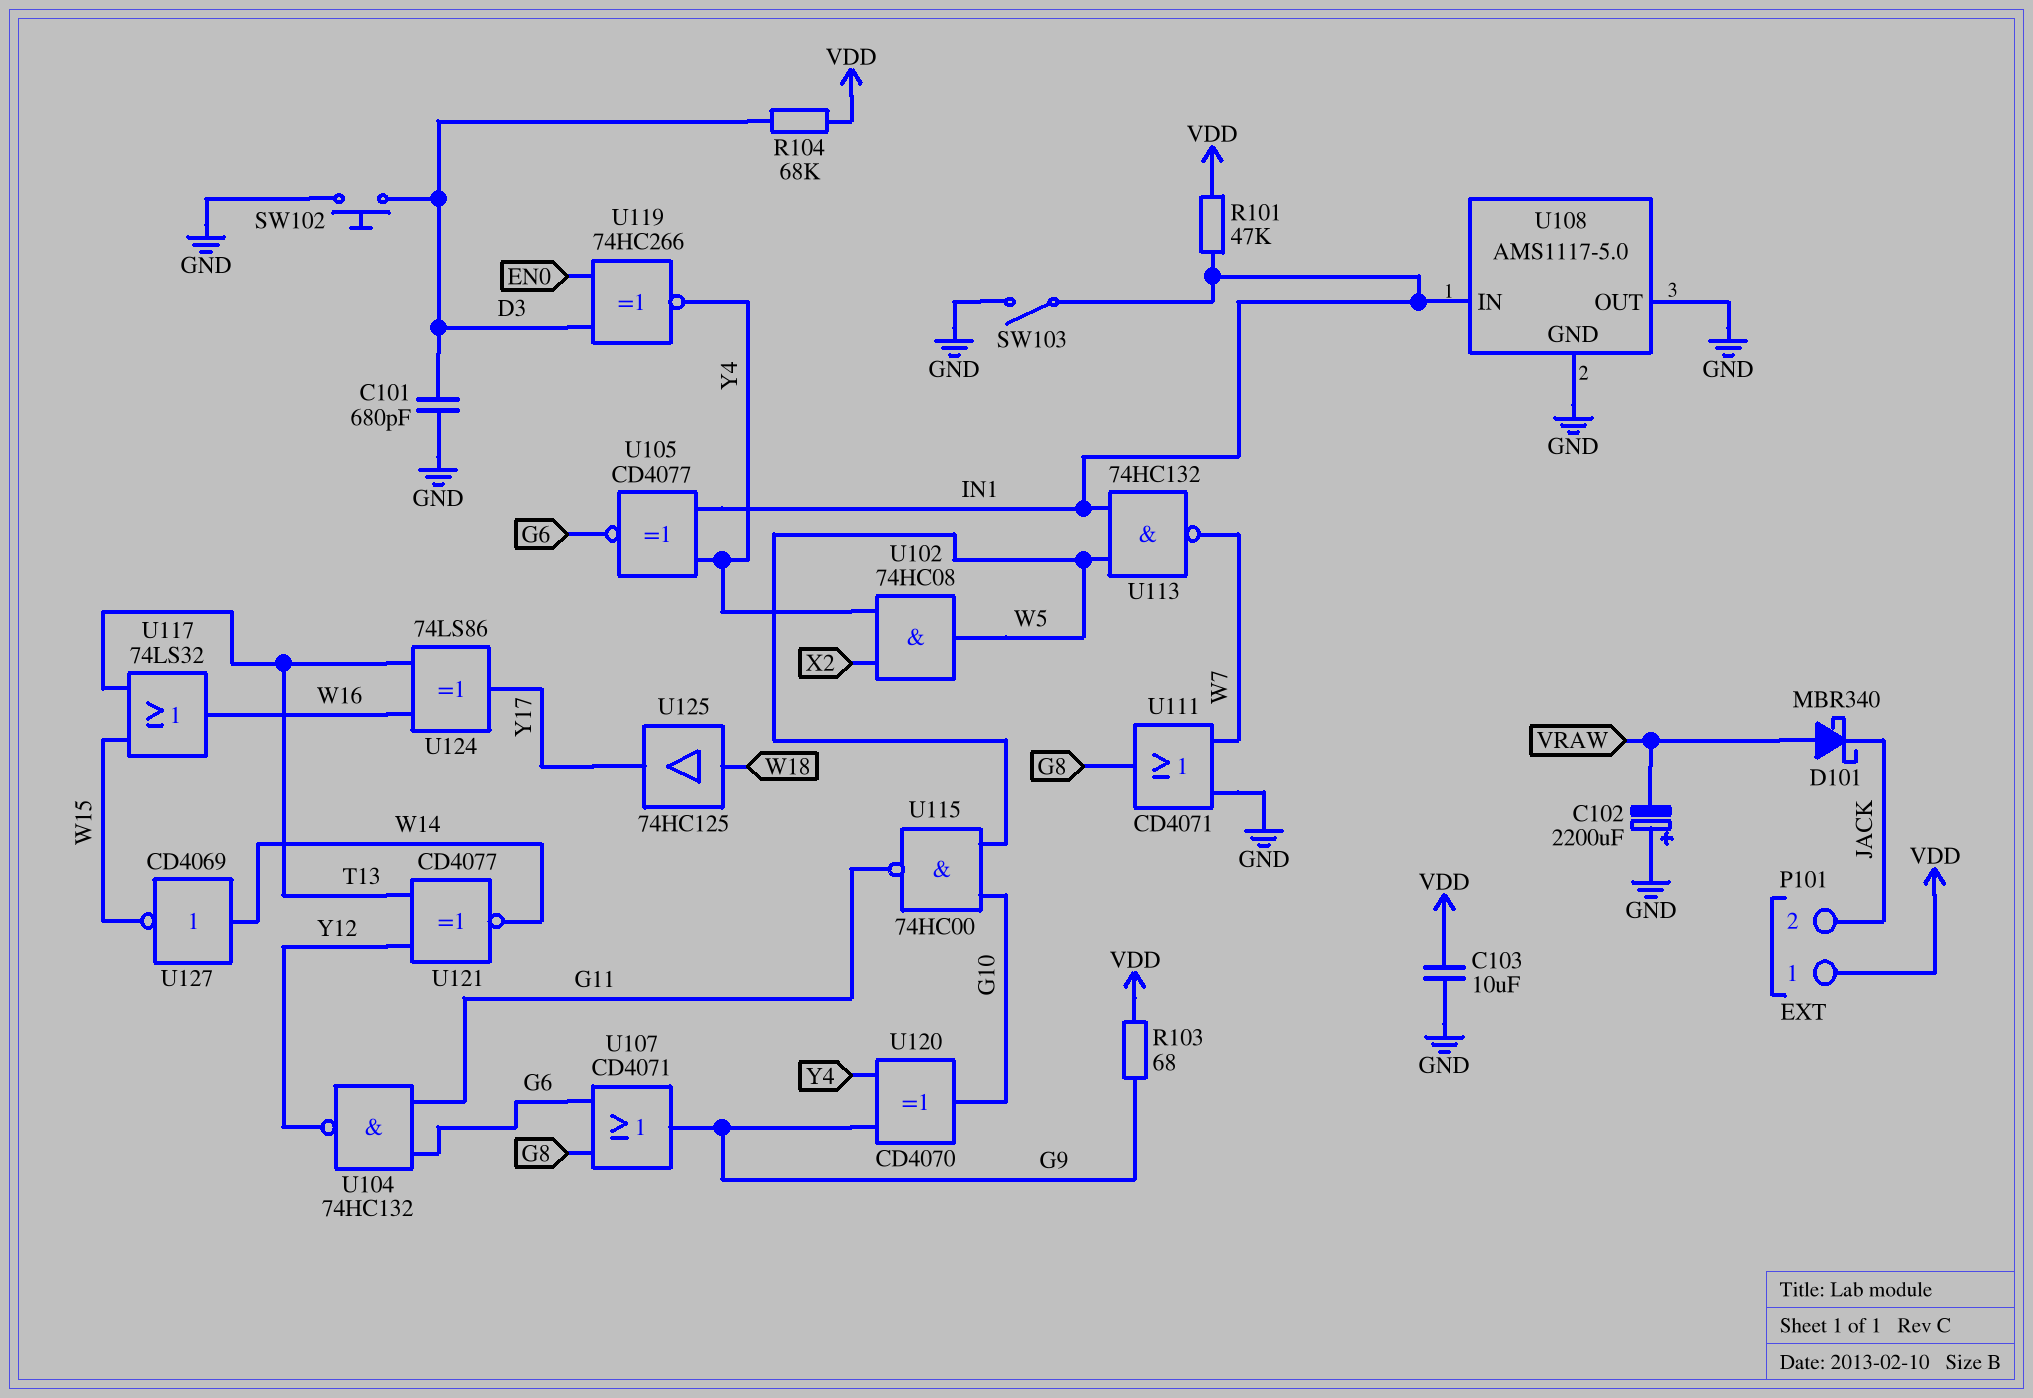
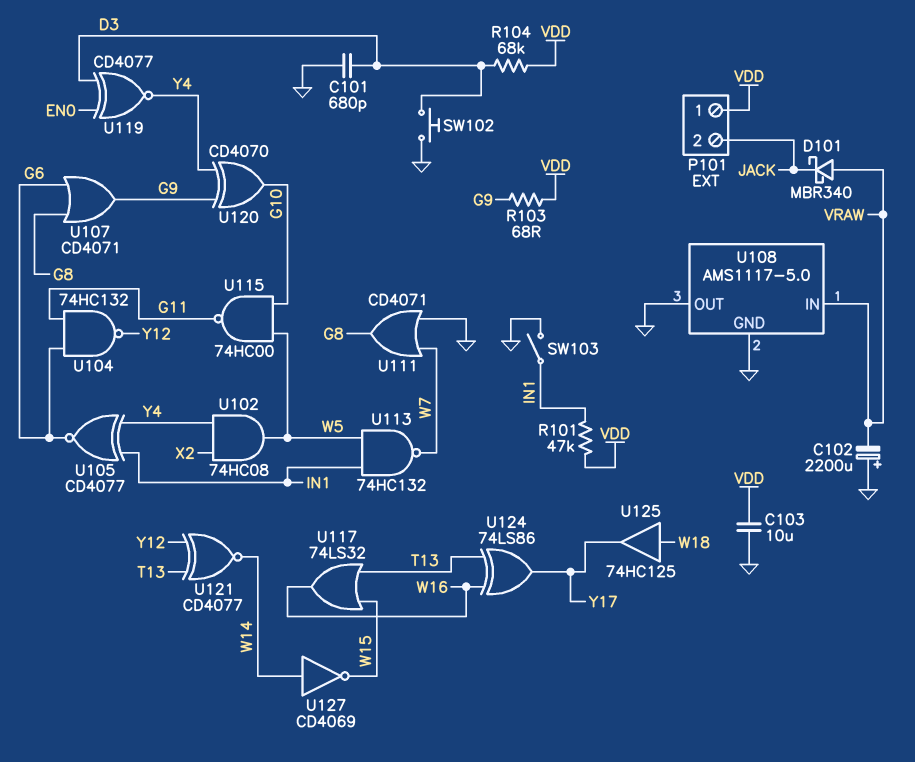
U108 pin IN: IN1 -> VRAW
U119: XNOR 74HC266 (in D3, in EN0, out Y4) -> XNOR CD4077 (in D3, in EN0, out Y4)

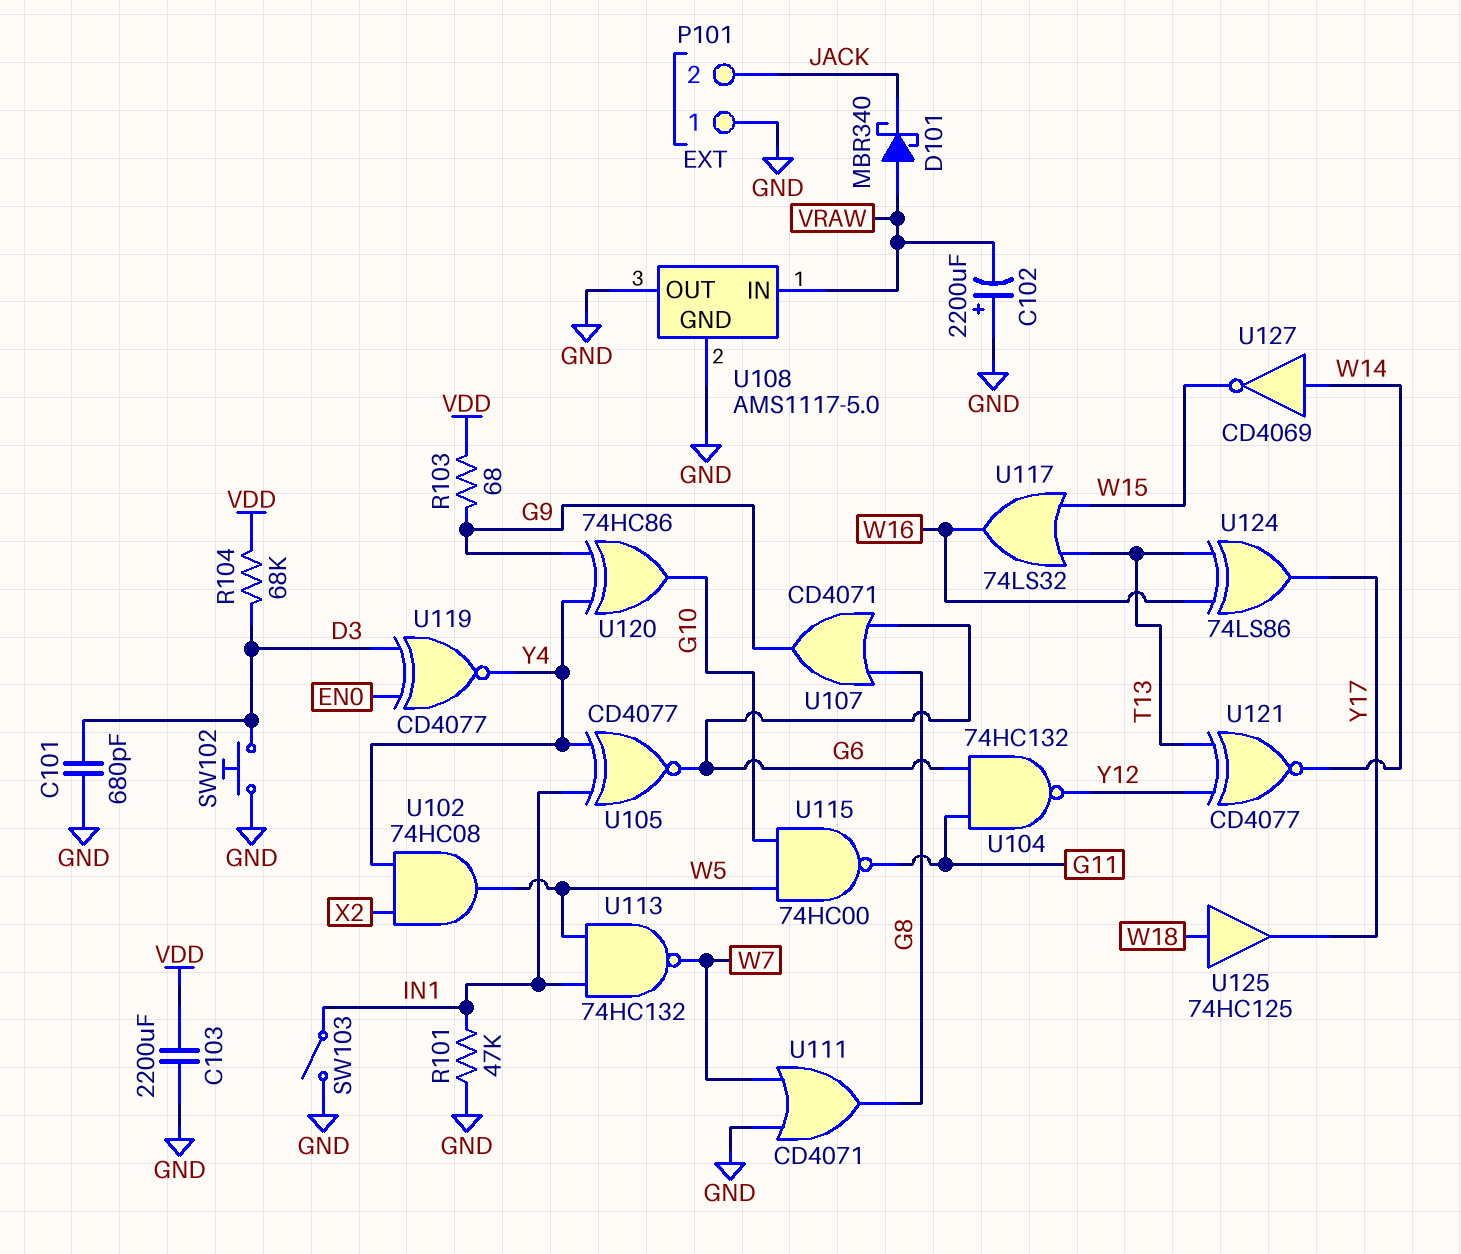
C103: 10uF (GND, VDD) -> 2200uF (GND, VDD)
P101 pin 1: VDD -> GND
R101: 47k (IN1, VDD) -> 47k (GND, IN1)
U120: XOR CD4070 (in G9, in Y4, out G10) -> XOR 74HC86 (in G9, in Y4, out G10)

